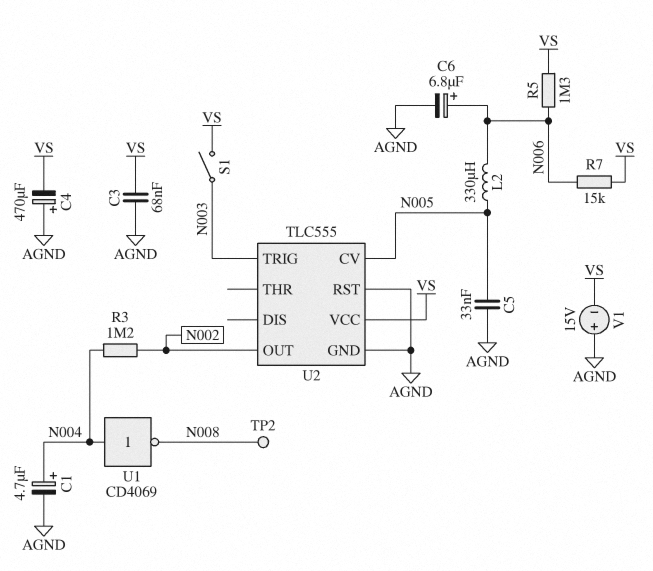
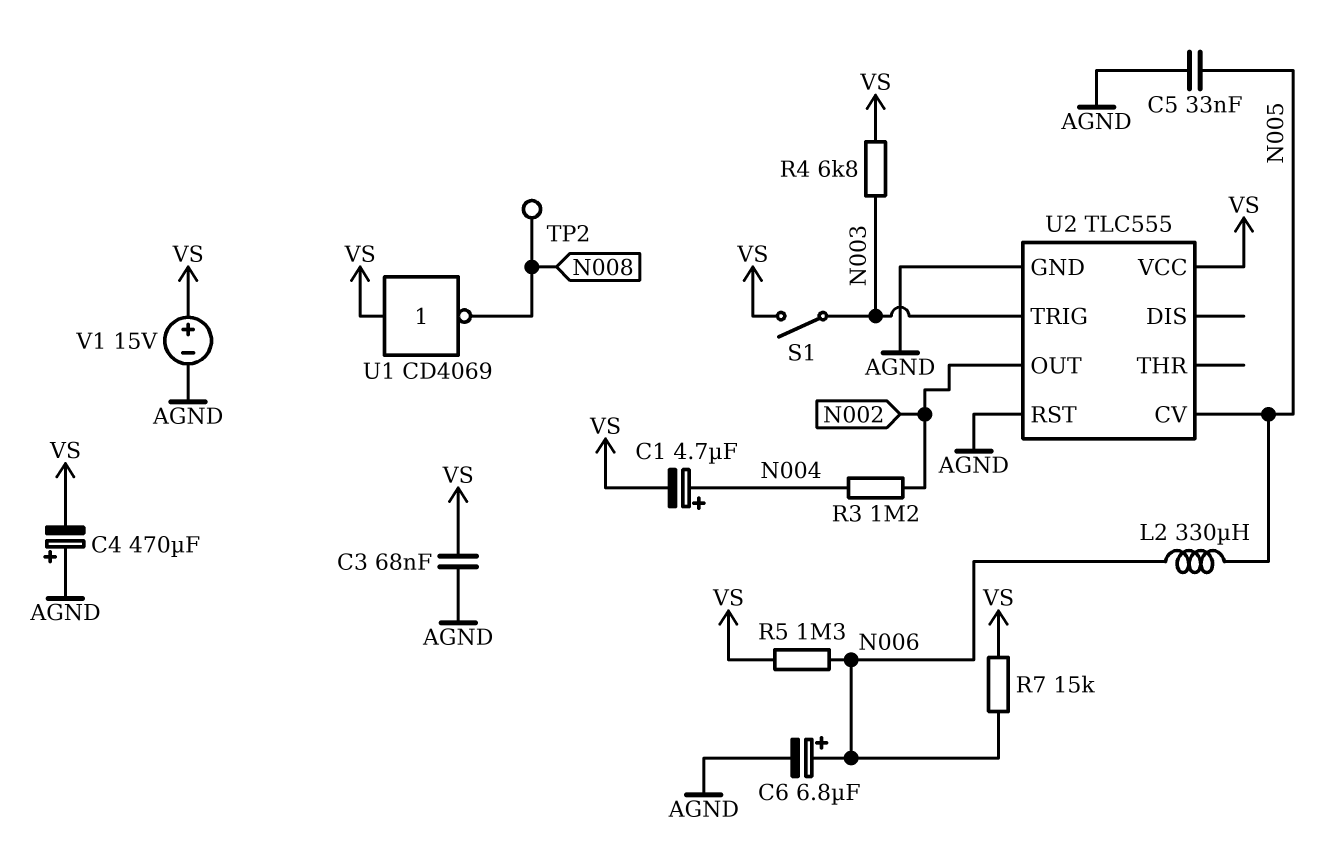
C1: 4.7uF (plus N004, minus AGND) -> 4.7uF (plus N004, minus VS)
R4: none -> 6.8k (N003, VS)
U1: NOT CD4069 (in N004, out N008) -> NOT CD4069 (in VS, out N008)
V1: 15V (plus AGND, minus VS) -> 15V (plus VS, minus AGND)

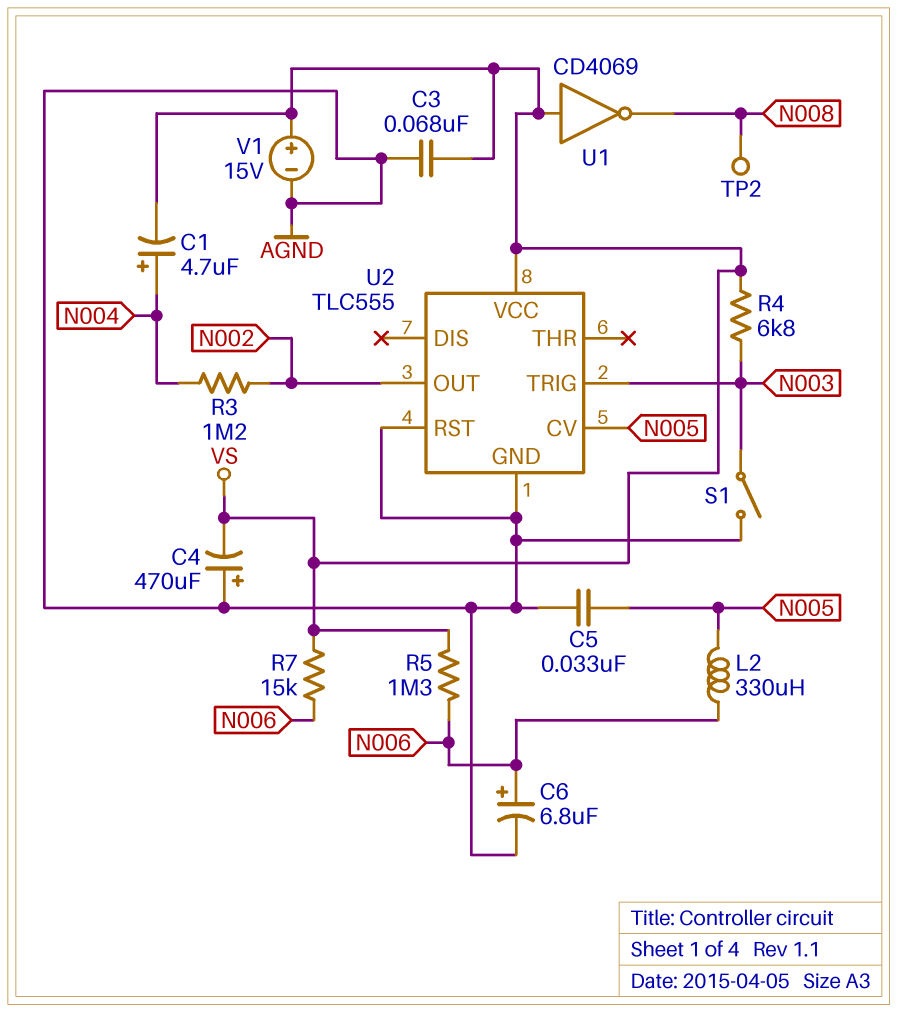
S1: switch (N003, VS) -> switch (AGND, N003)

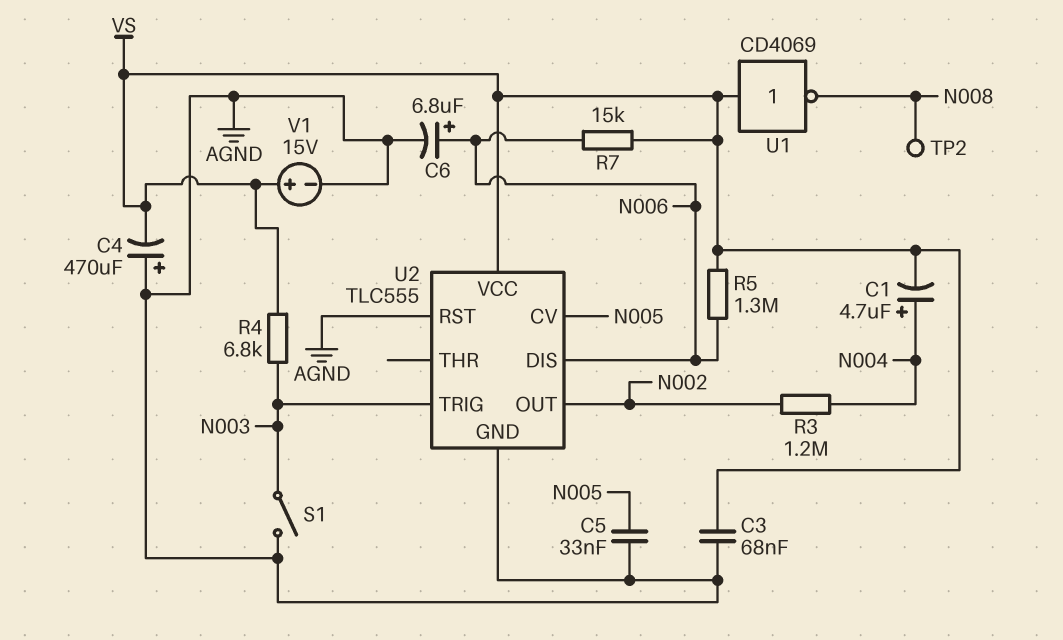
L2: 330uH (N005, N006) -> none
U2 pin DIS: none -> N006

